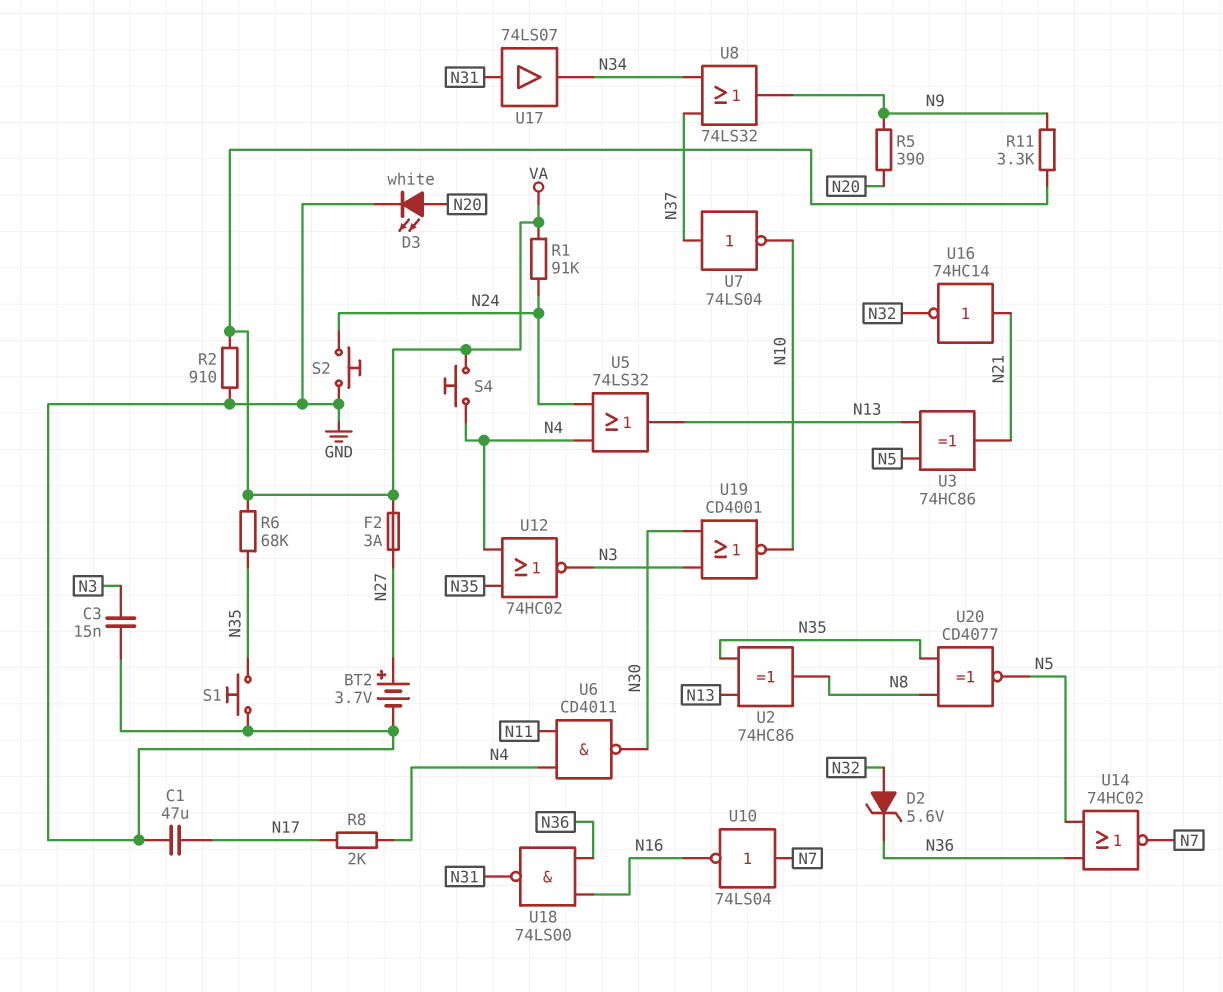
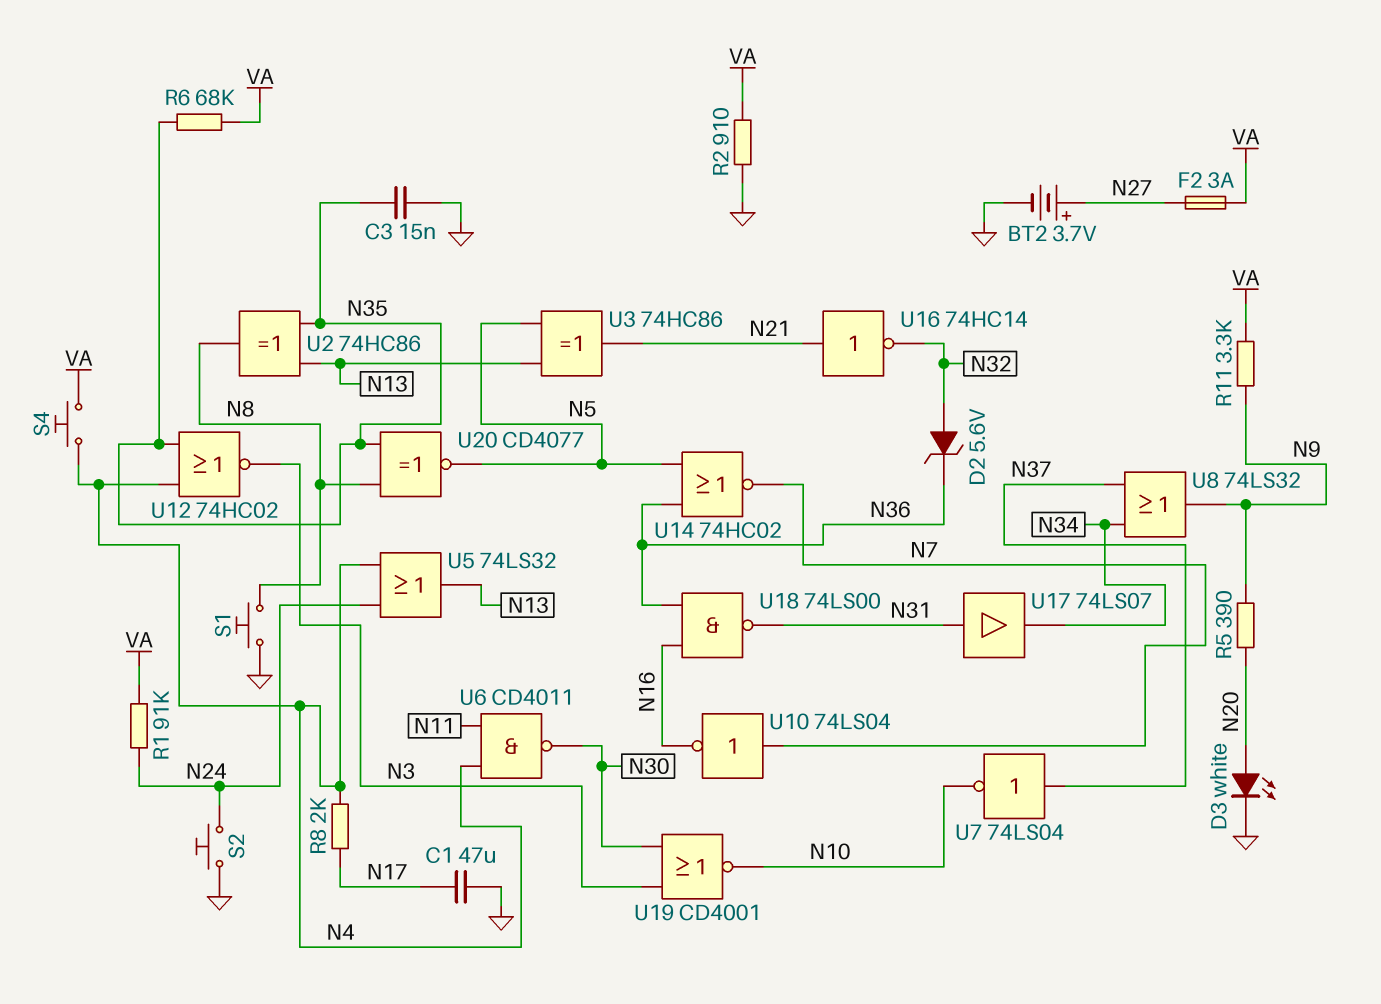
C3: 15nF (GND, N3) -> 15nF (GND, N35)
S1: button (GND, N35) -> button (GND, N8)

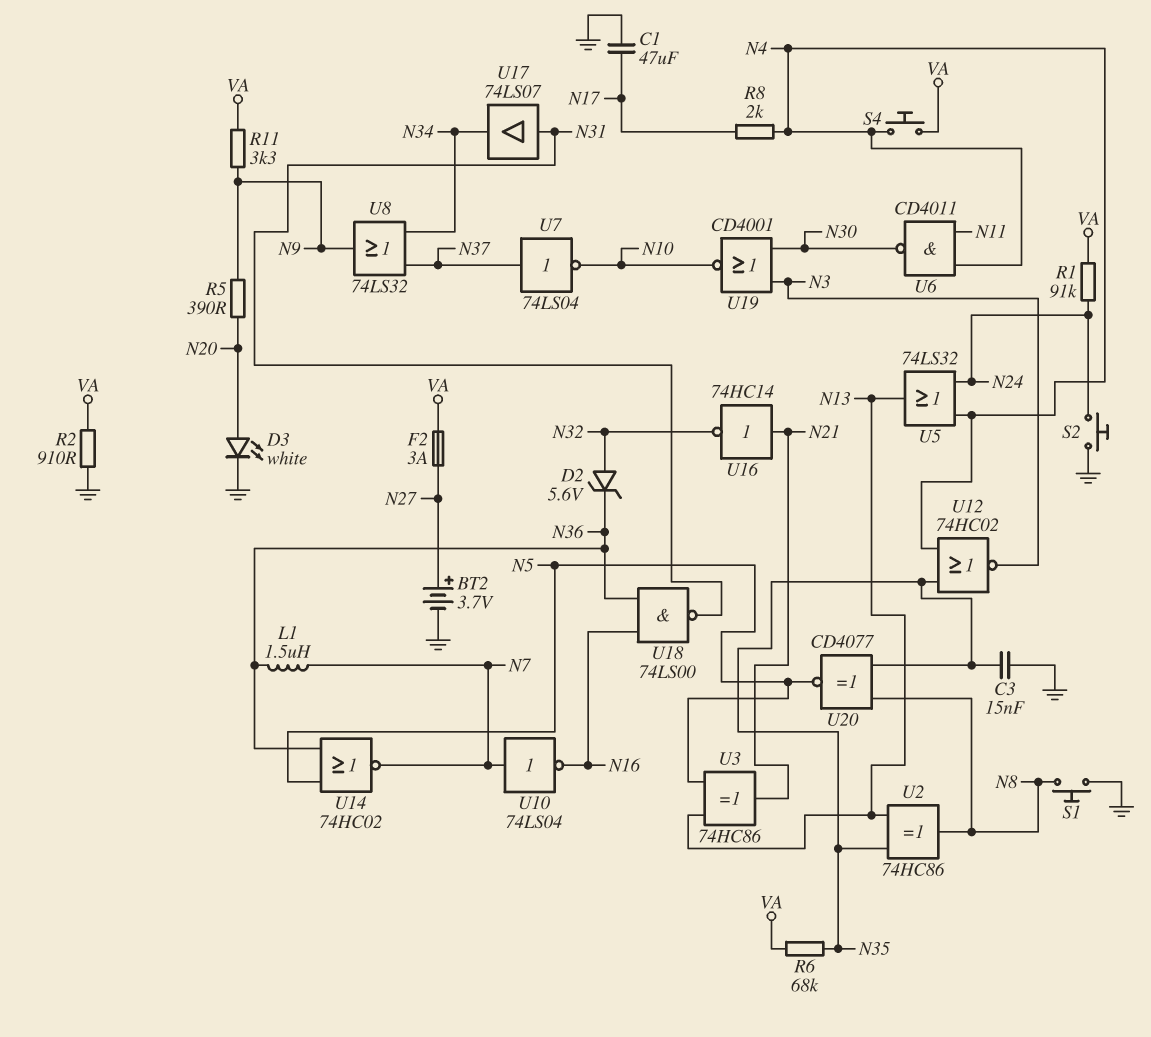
L1: none -> 1.5uH (N7, N36)

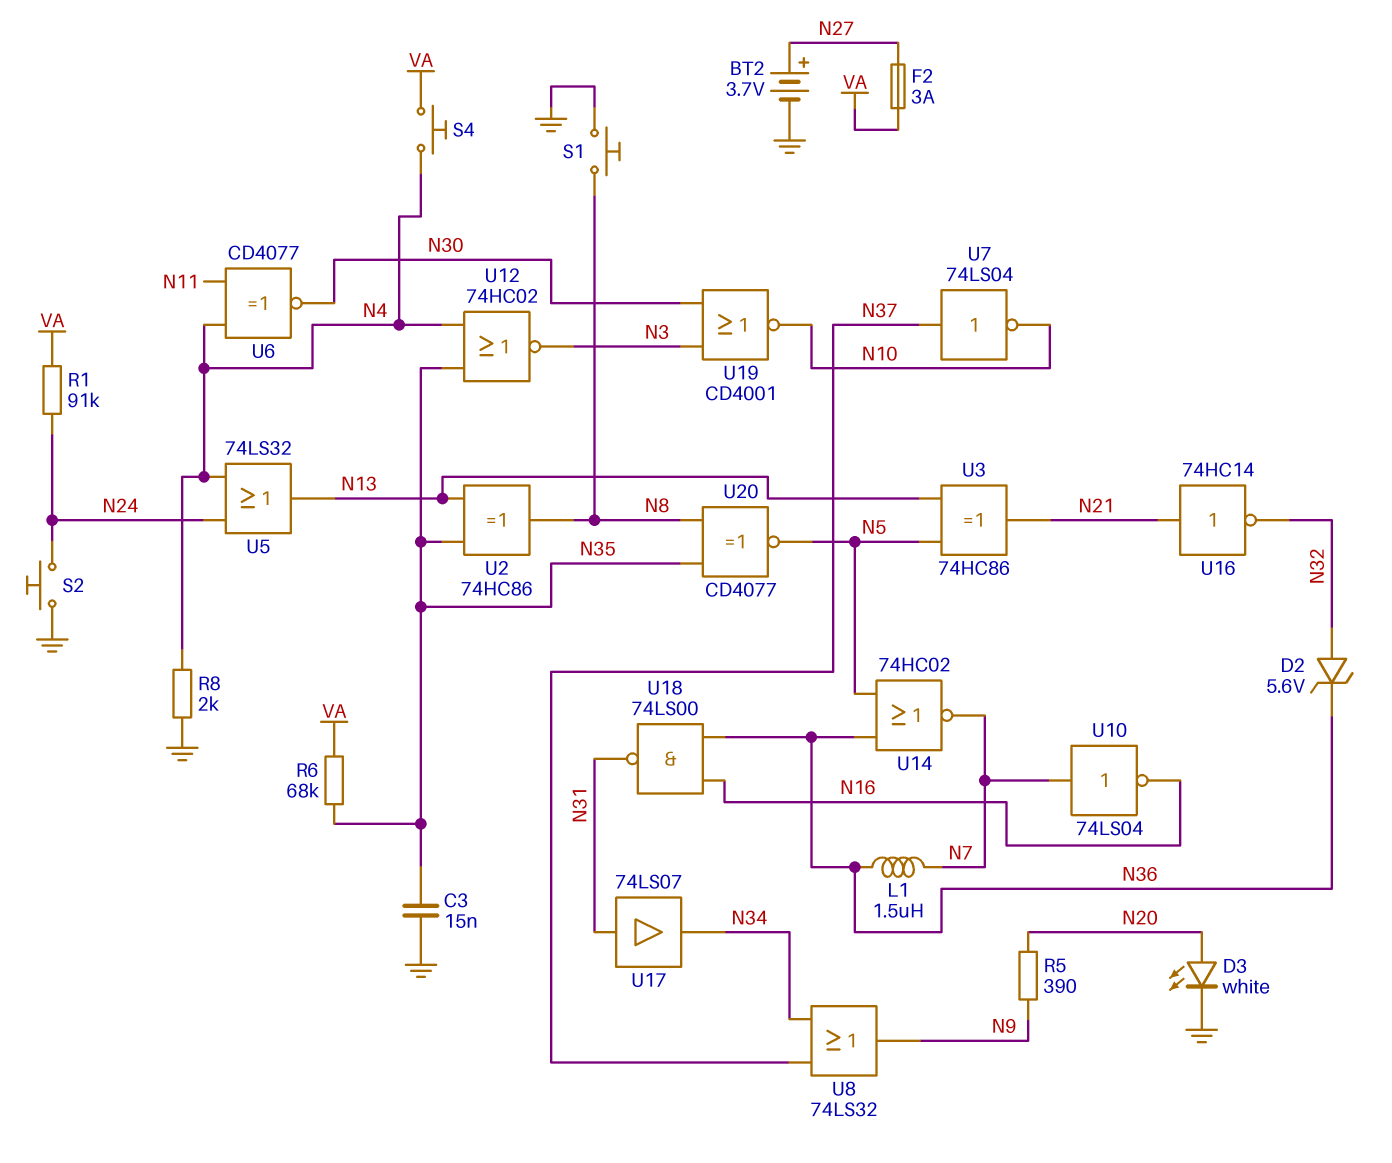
C1: 47uF (GND, N17) -> none
R2: 910 (GND, VA) -> none
R8: 2k (N4, N17) -> 2k (GND, N4)
R11: 3.3k (N9, VA) -> none
U6: NAND CD4011 (in N4, in N11, out N30) -> XNOR CD4077 (in N4, in N11, out N30)

